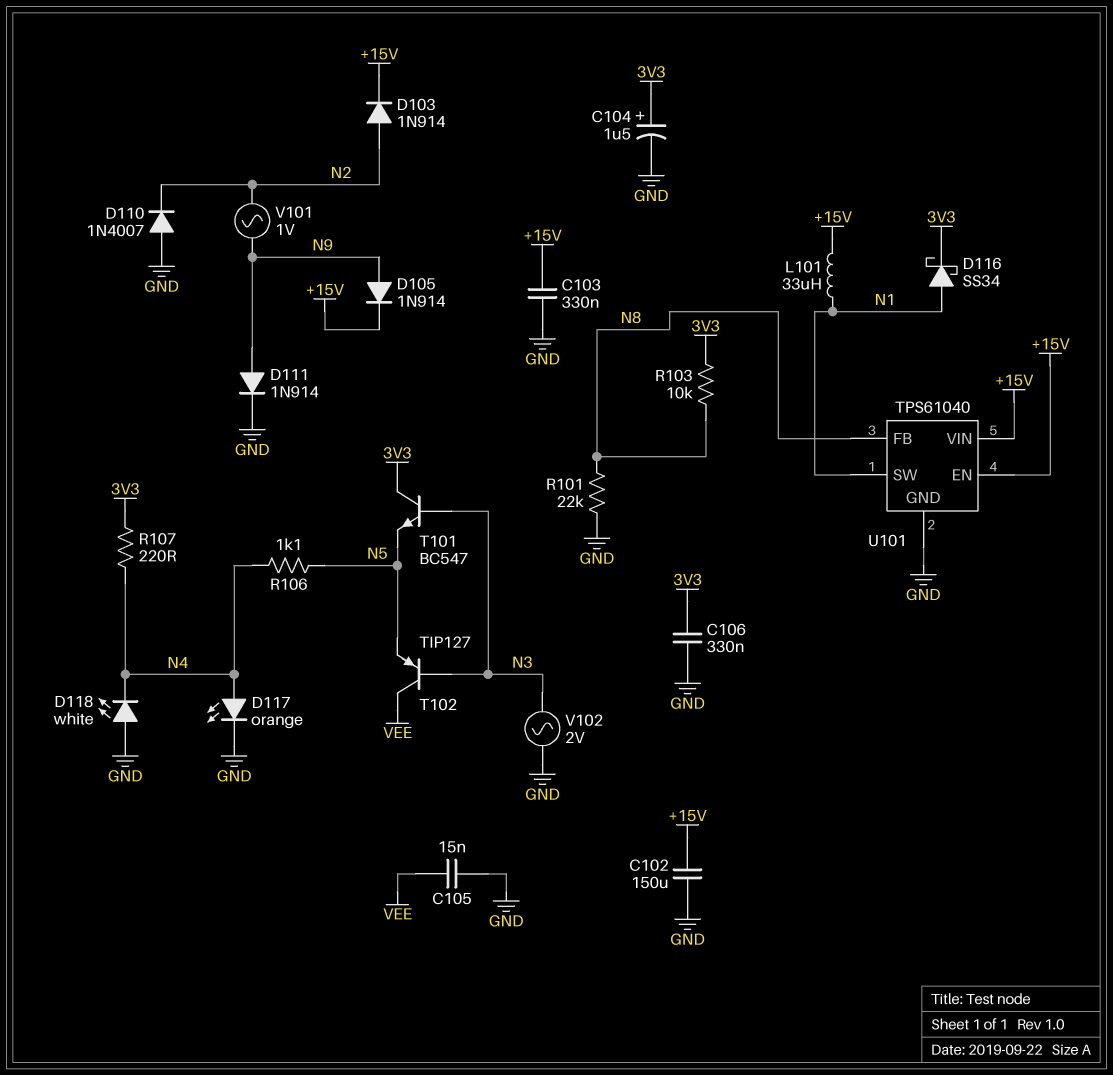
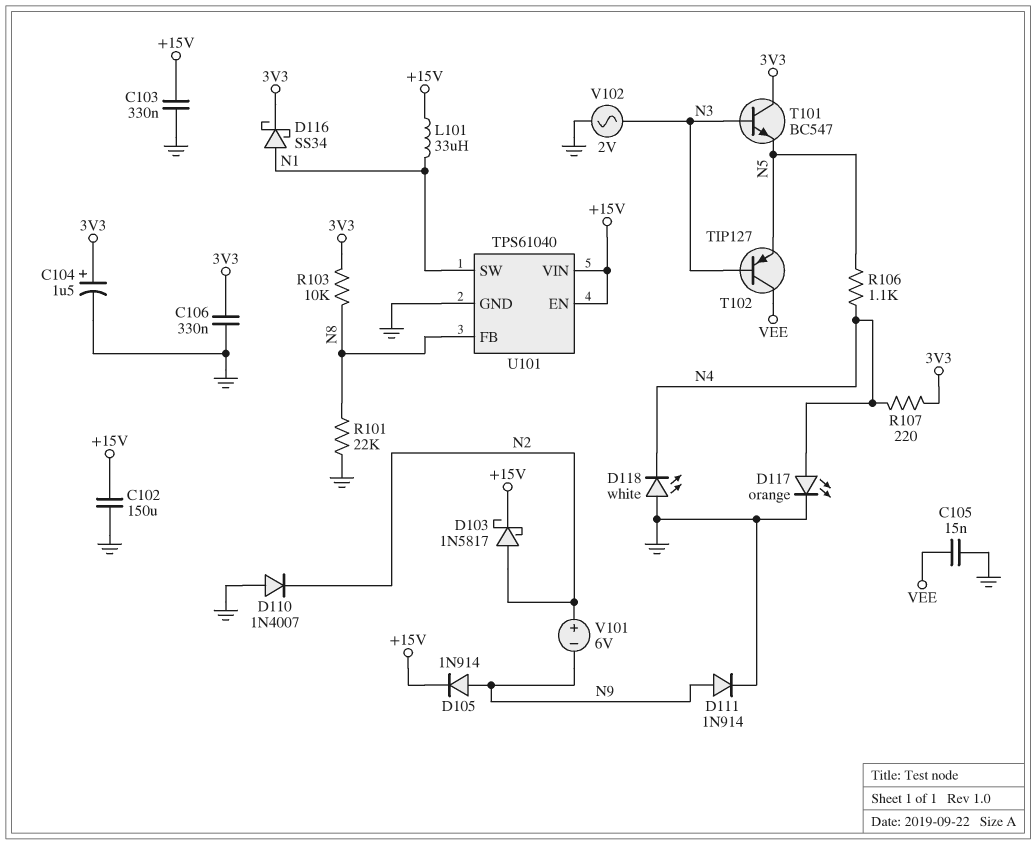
D103: diode 1N914 (A N2, K +15V) -> schottky 1N5817 (A N2, K +15V)
V101: AC 1V (N2, N9) -> 6V (plus N2, minus N9)

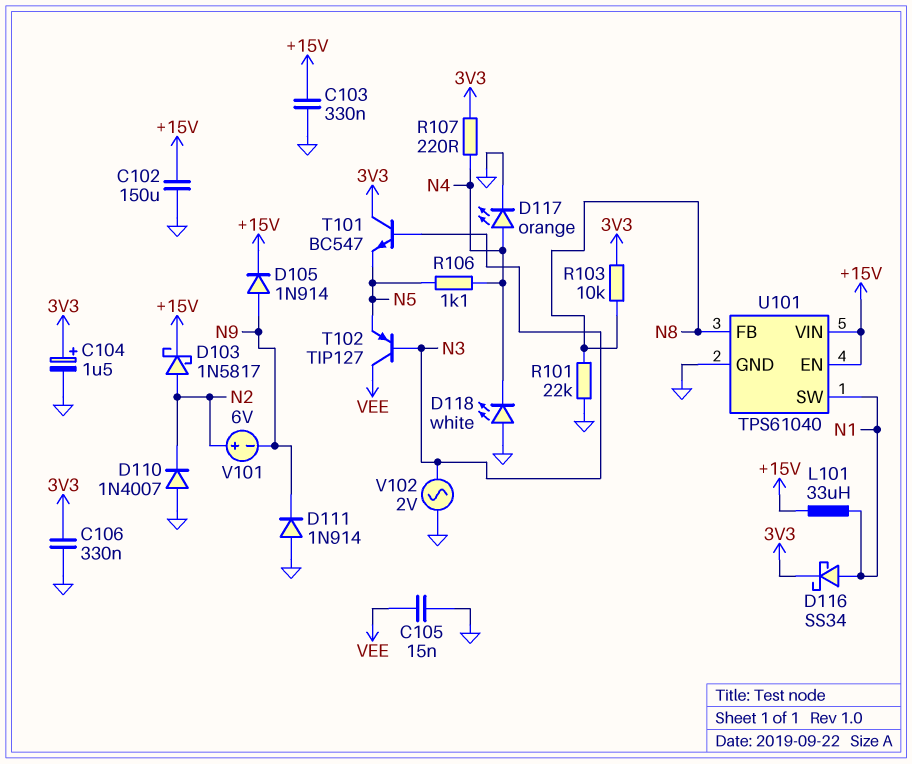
D111: diode 1N914 (A N9, K GND) -> diode 1N914 (A GND, K N9)

